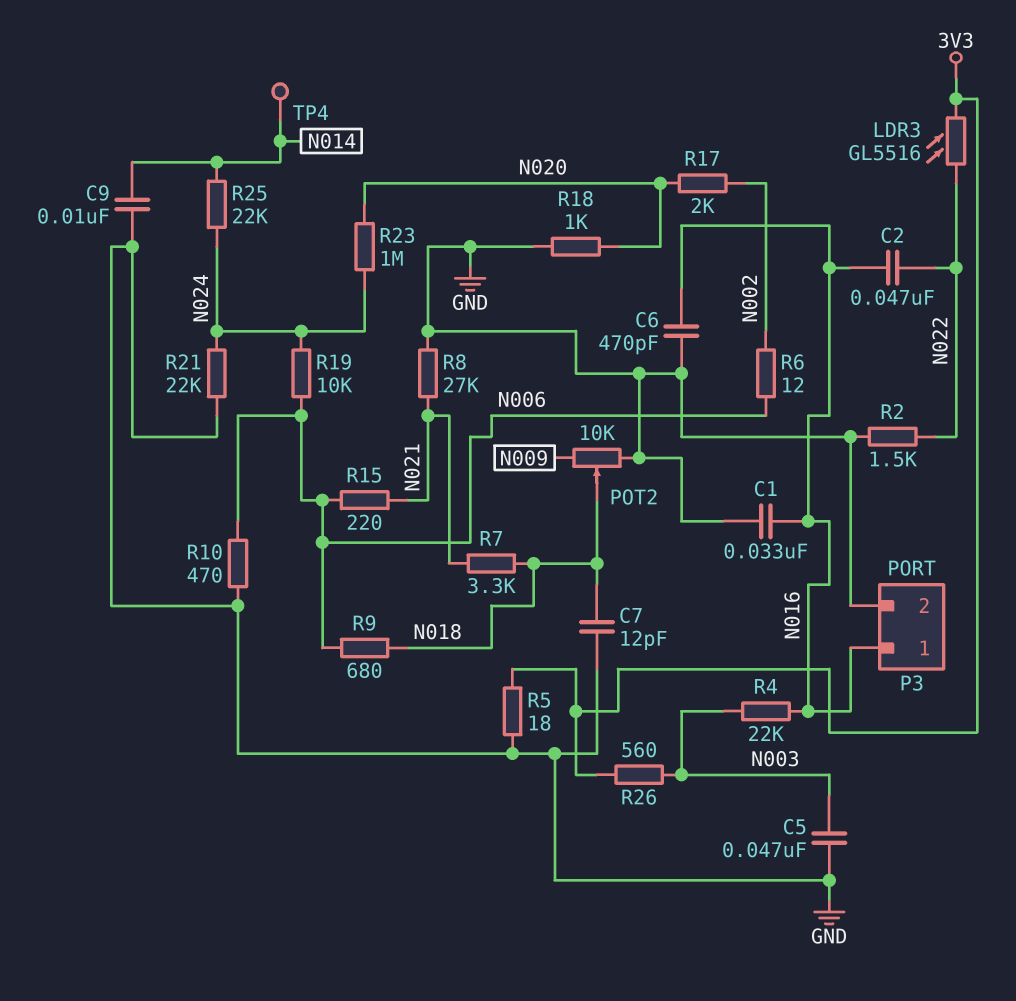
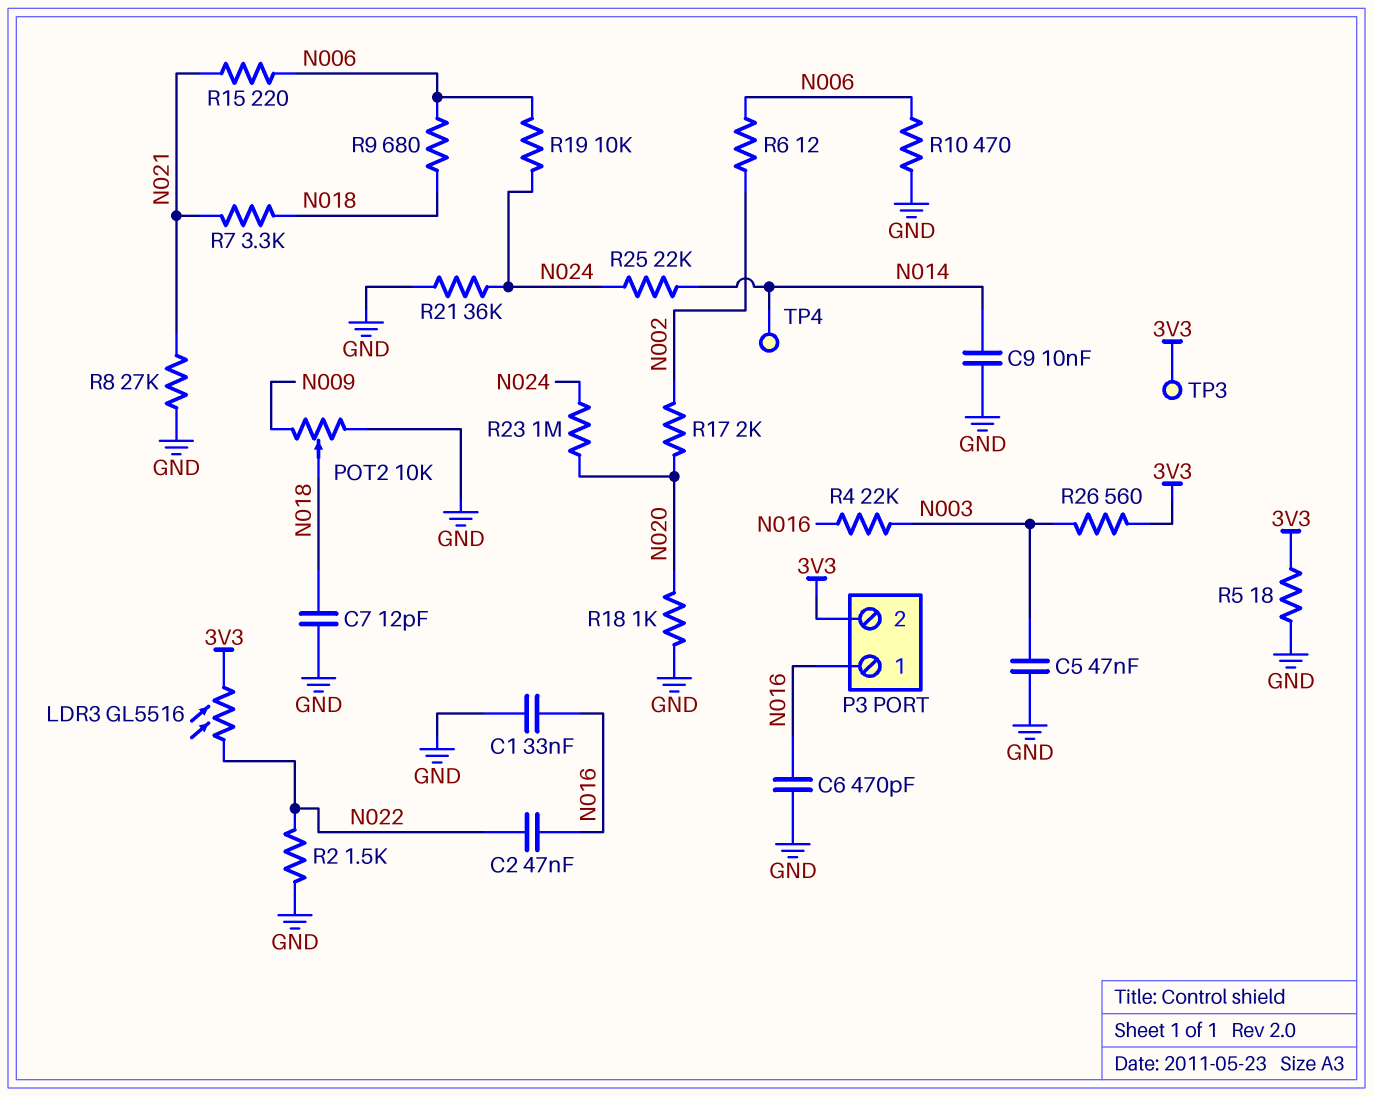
P3 pin 2: GND -> 3V3
R21: 22k (GND, N024) -> 36k (GND, N024)
TP3: none -> test point (3V3)

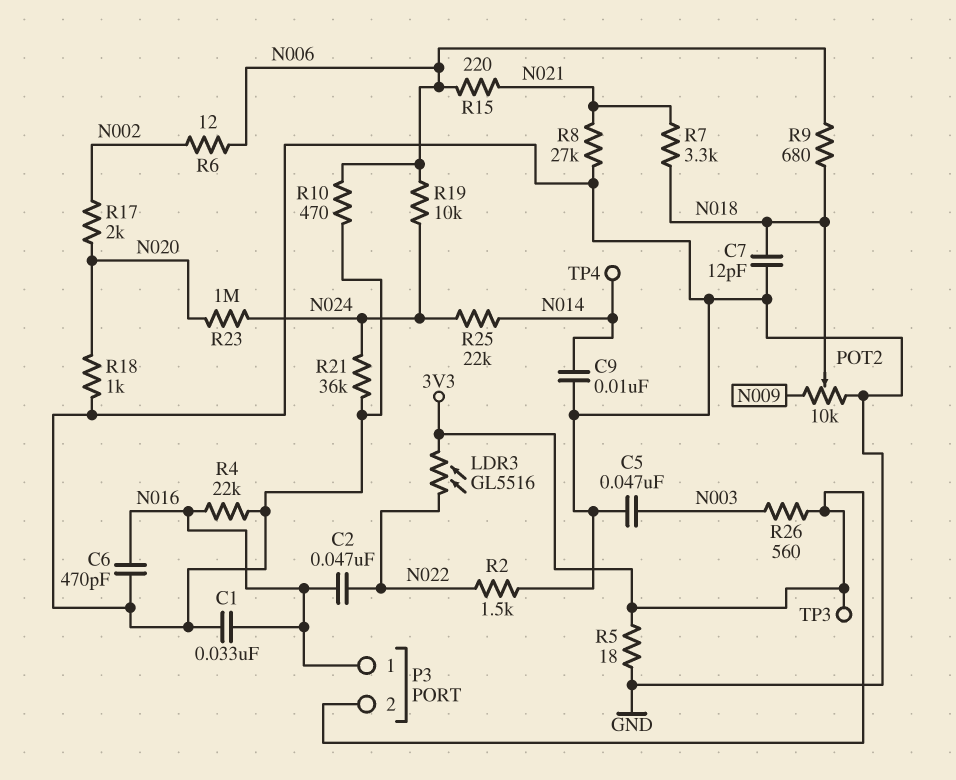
R4: 22k (N003, N016) -> 22k (GND, N016)

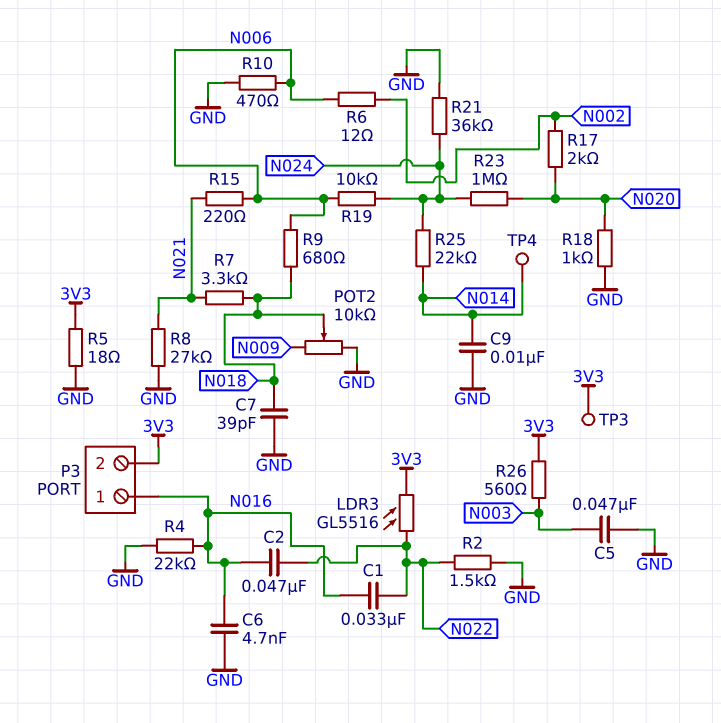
C1: 33nF (GND, N016) -> 33nF (N016, N022)
C6: 470pF (GND, N016) -> 4.7nF (GND, N016)
C7: 12pF (GND, N018) -> 39pF (GND, N018)

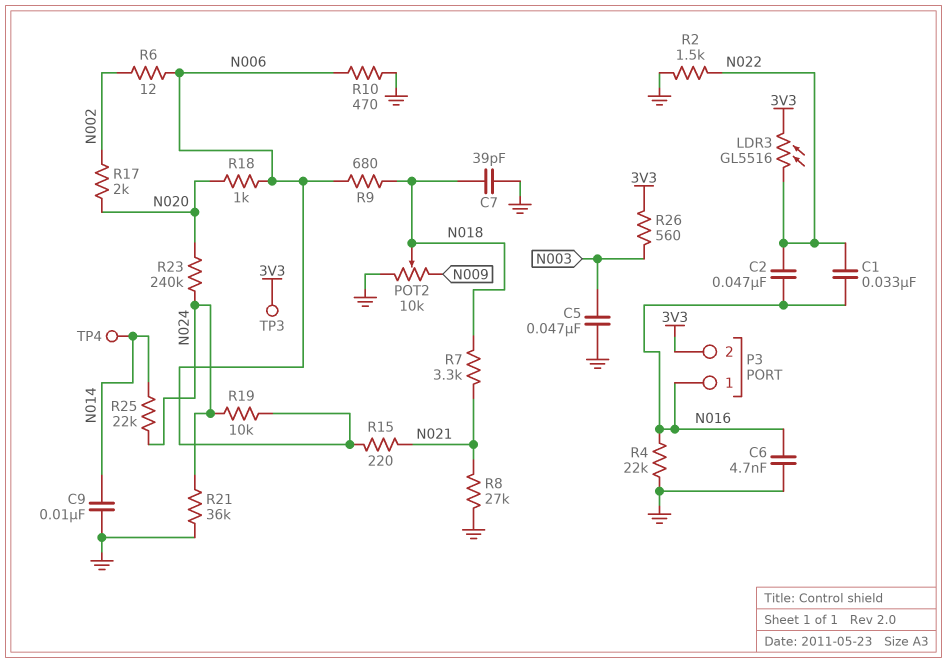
R5: 18 (3V3, GND) -> none
R18: 1k (GND, N020) -> 1k (N006, N020)
R23: 1M (N020, N024) -> 240k (N020, N024)

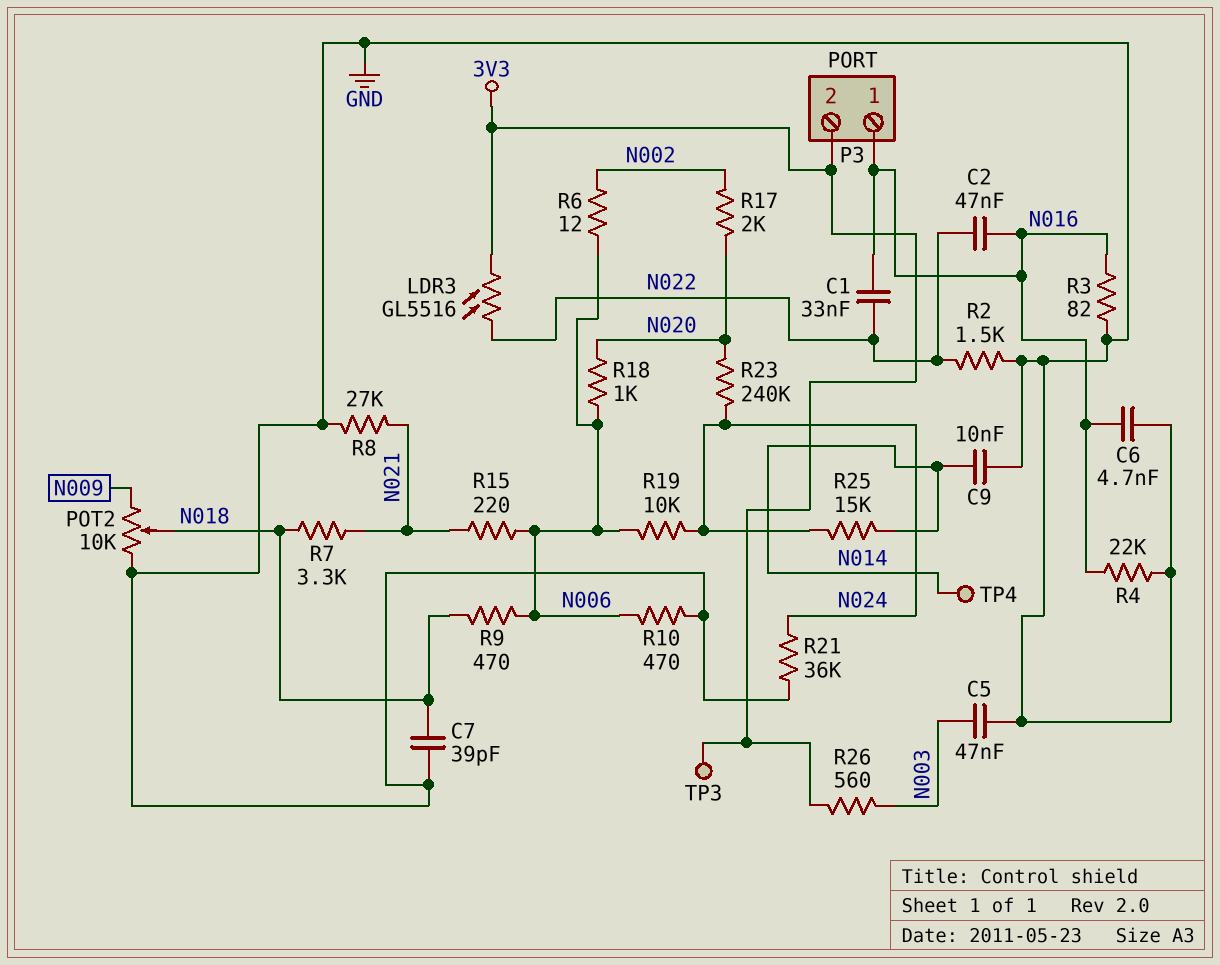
R3: none -> 82 (GND, N016)
R9: 680 (N006, N018) -> 470 (N006, N018)
R25: 22k (N014, N024) -> 15k (N014, N024)

